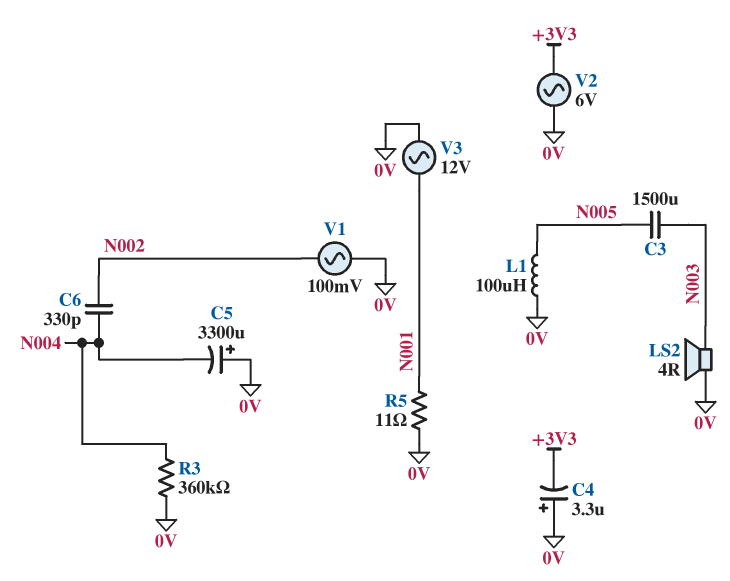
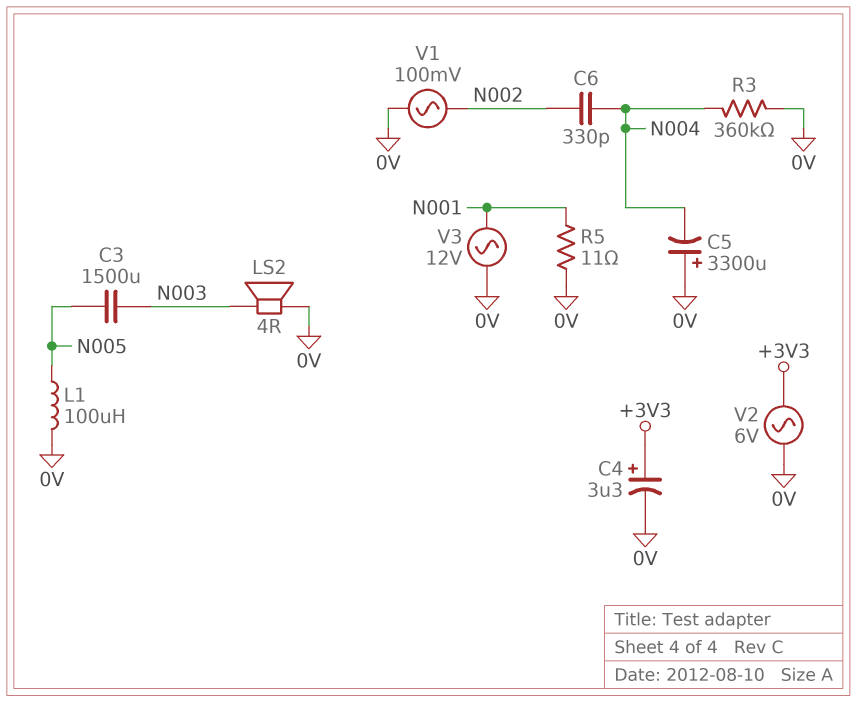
C4: 3.3uF (plus 0V, minus +3V3) -> 3.3uF (plus +3V3, minus 0V)

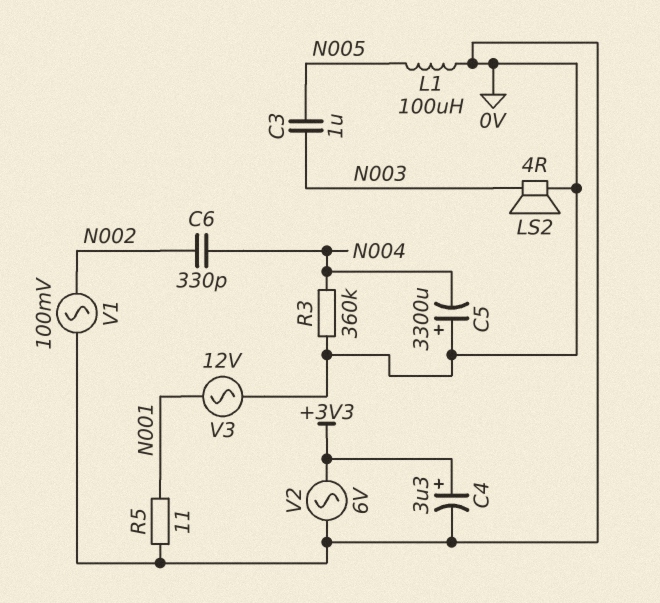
C3: 1500uF (N003, N005) -> 1uF (N003, N005)

